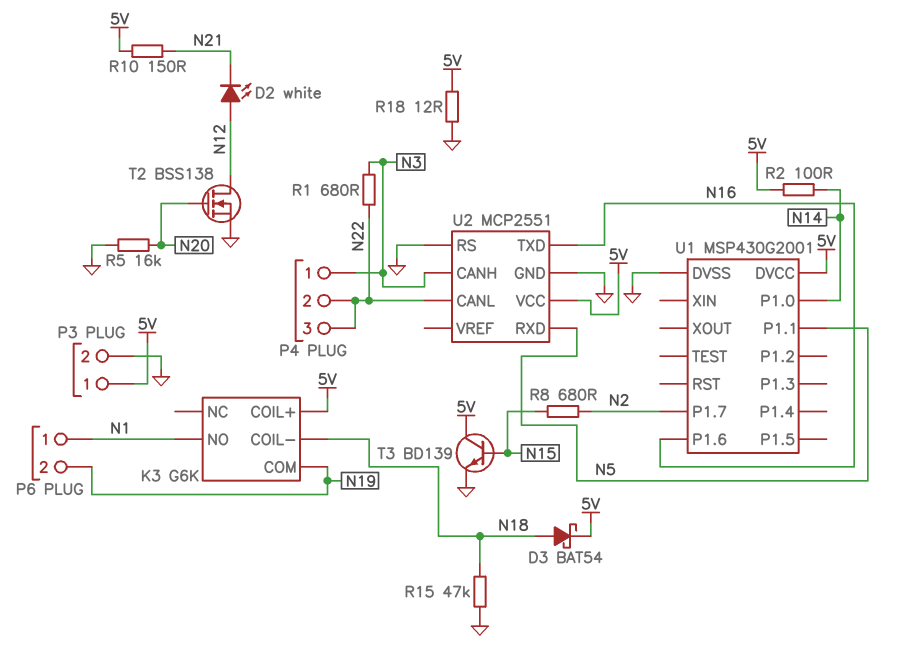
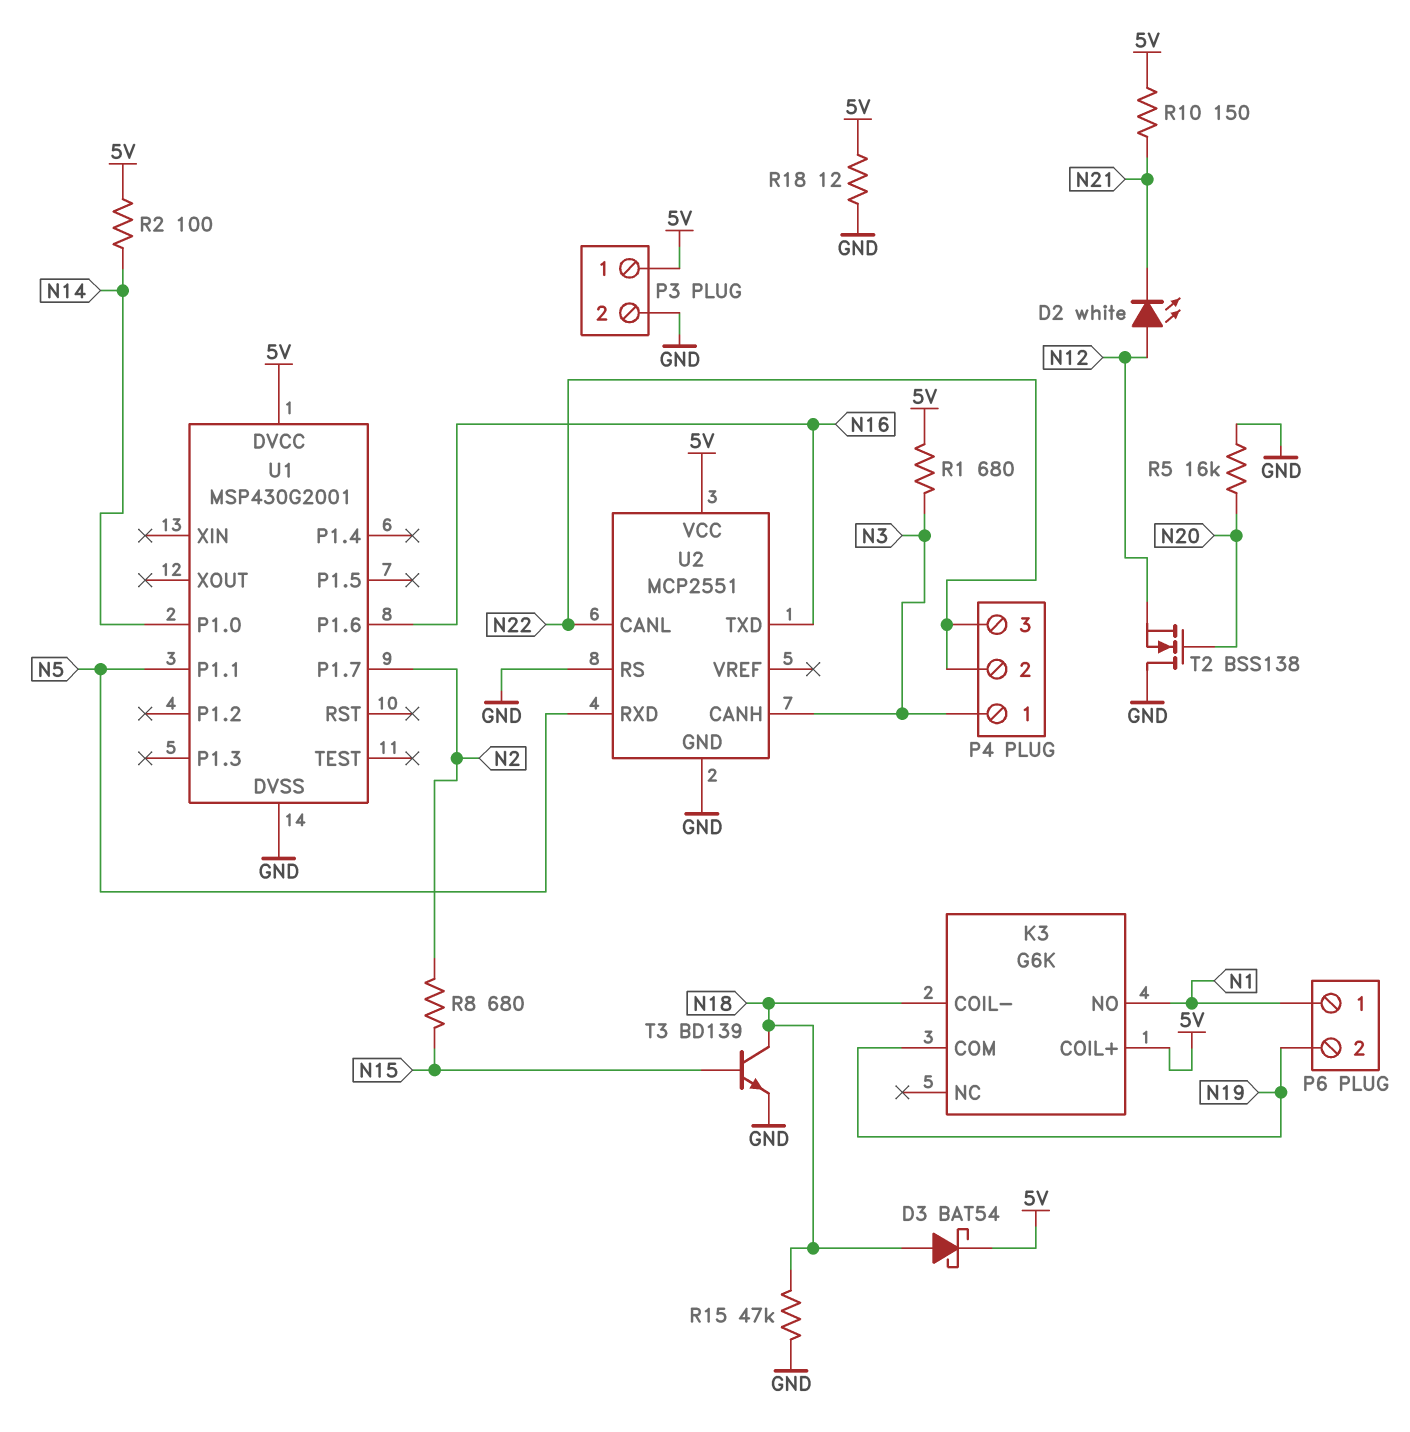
R1: 680 (N3, N22) -> 680 (5V, N3)
T2: NMOS BSS138 (G N20, D N12, S GND) -> NMOS BSS138 (G N20, D GND, S N12)
T3: NPN BD139 (B N15, C 5V, E GND) -> NPN BD139 (B N15, C N18, E GND)

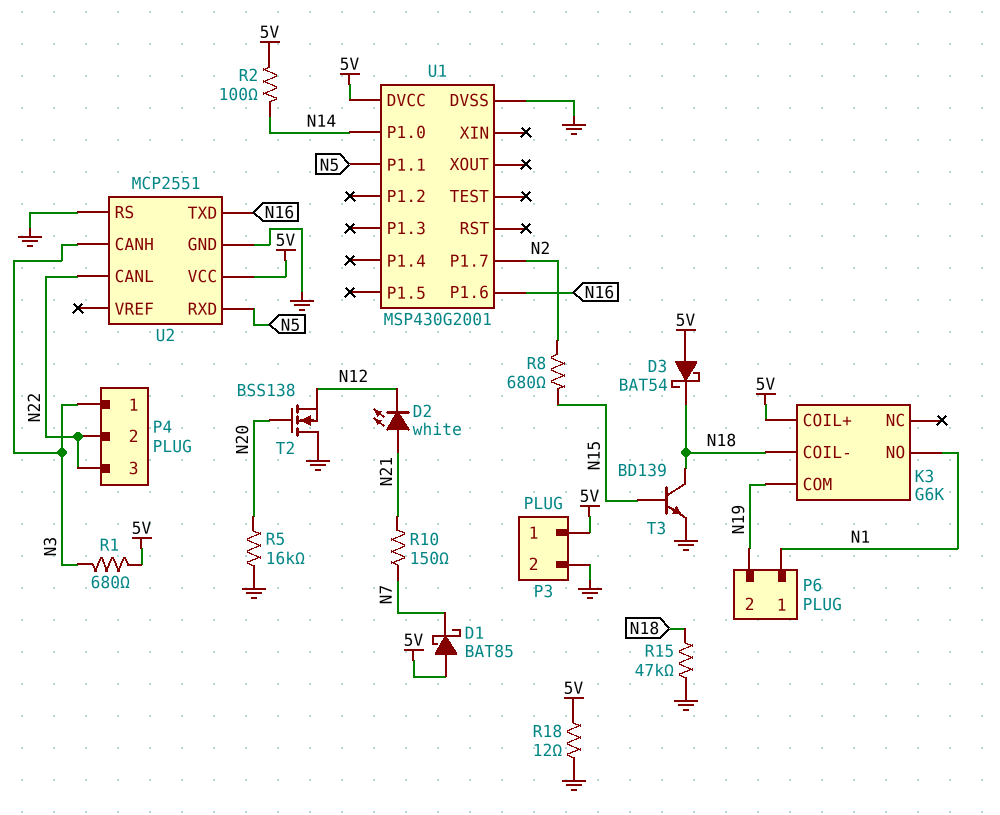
D1: none -> schottky BAT85 (A 5V, K N7)
D2: LED white (A N12, K N21) -> LED white (A N21, K N12)
D3: schottky BAT54 (A N18, K 5V) -> schottky BAT54 (A 5V, K N18)
R10: 150 (5V, N21) -> 150 (N7, N21)

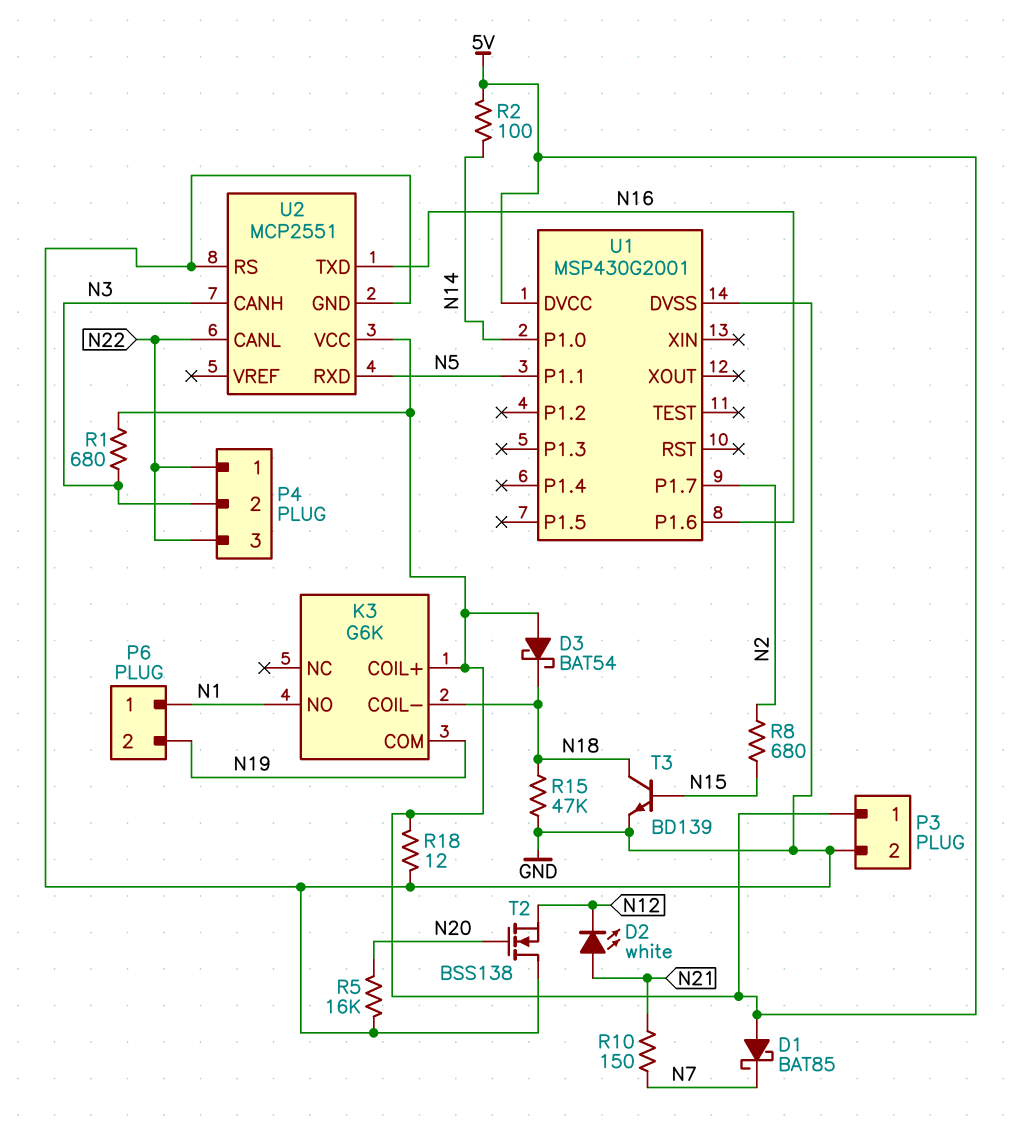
P4 pin 1: N3 -> N22
P4 pin 2: N22 -> N3

